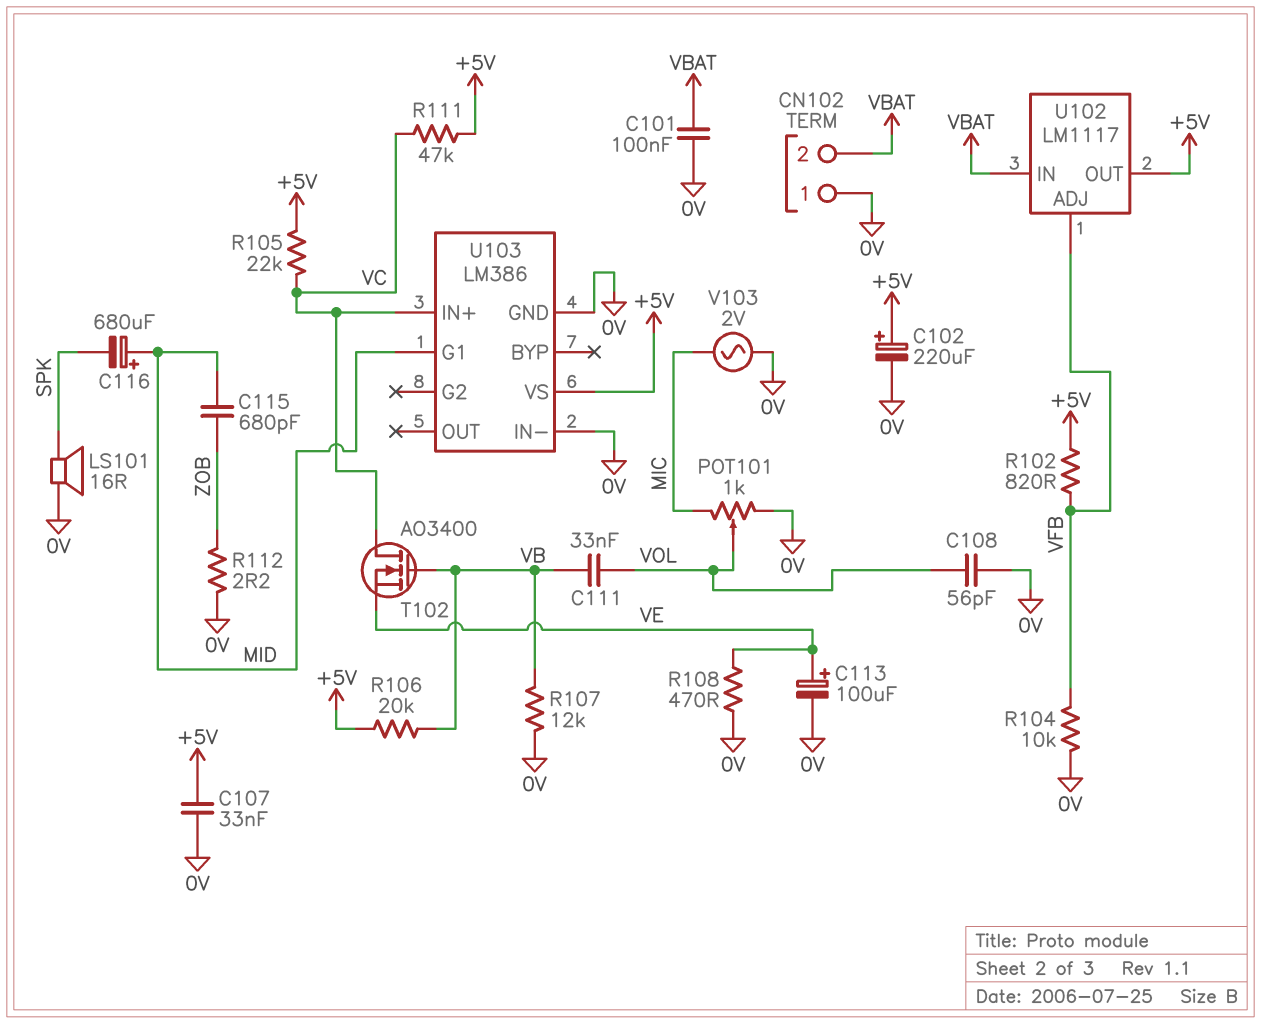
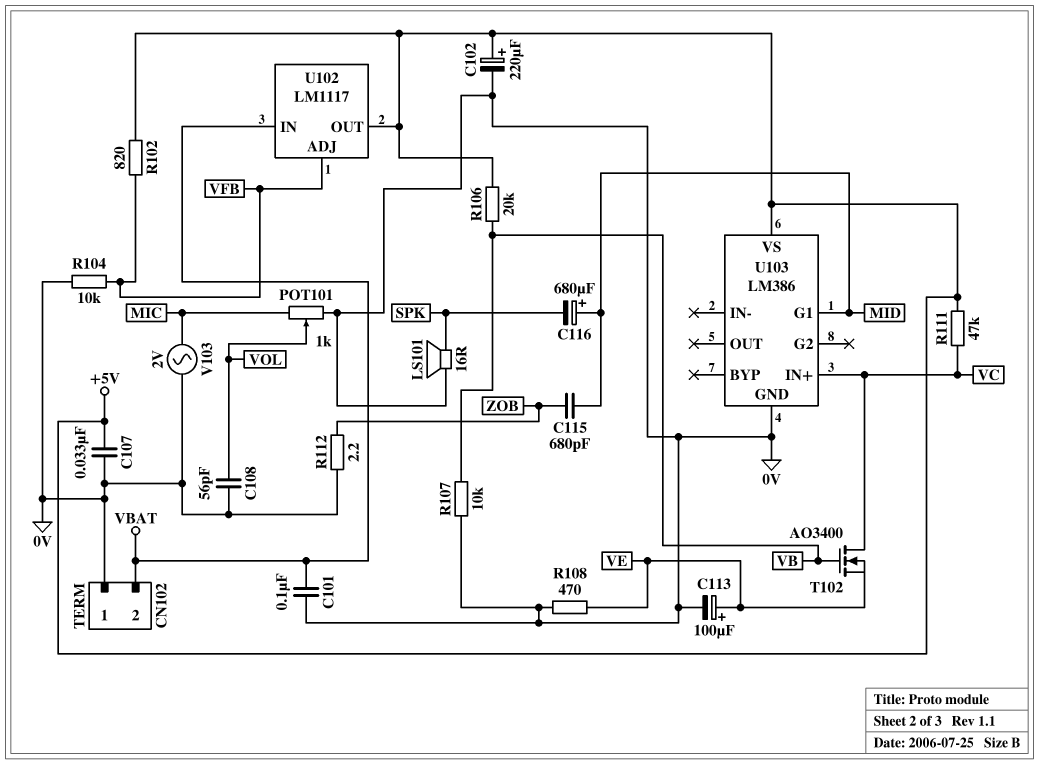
C111: 33nF (VB, VOL) -> none
R105: 22k (+5V, VC) -> none
R107: 12k (0V, VB) -> 10k (0V, VB)
U103 pin IN-: 0V -> none

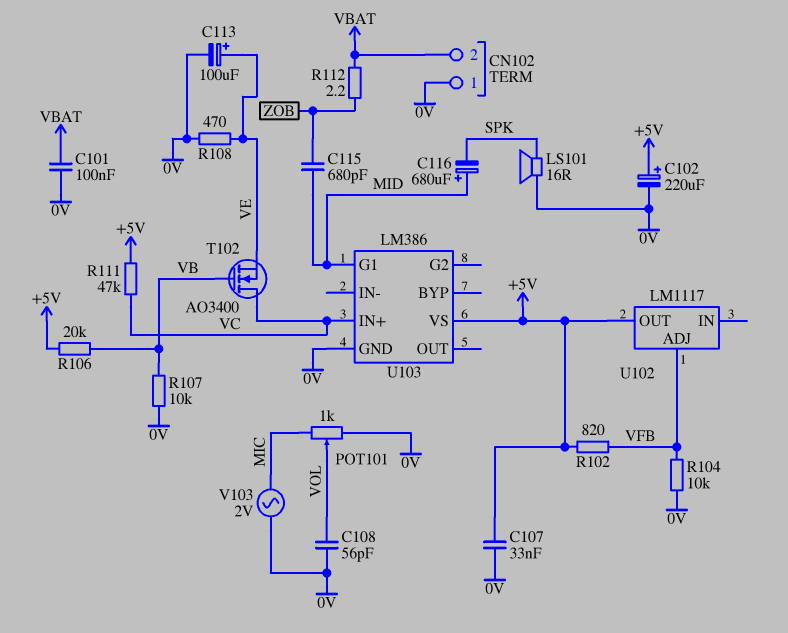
R112: 2.2 (0V, ZOB) -> 2.2 (VBAT, ZOB)
U102 pin IN: VBAT -> none

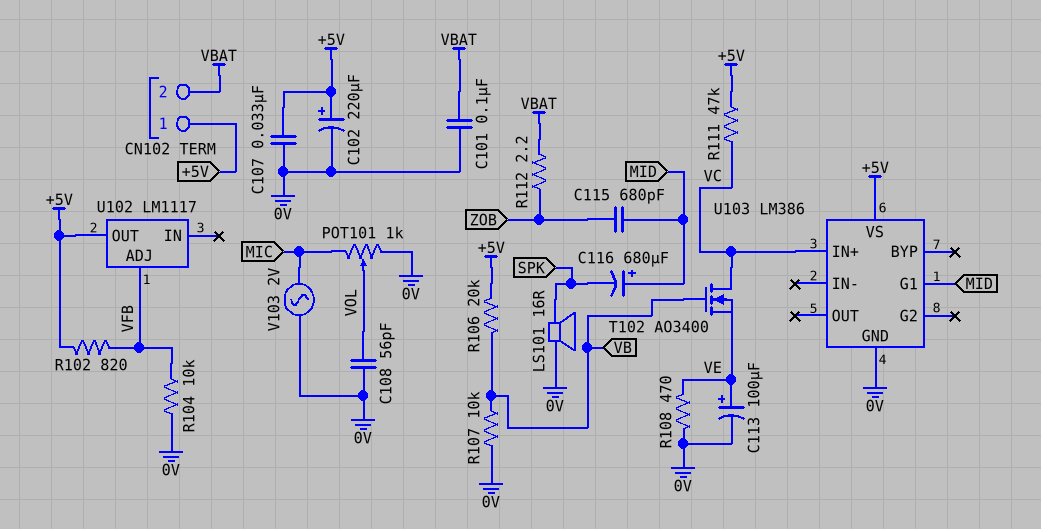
CN102 pin 1: 0V -> +5V

